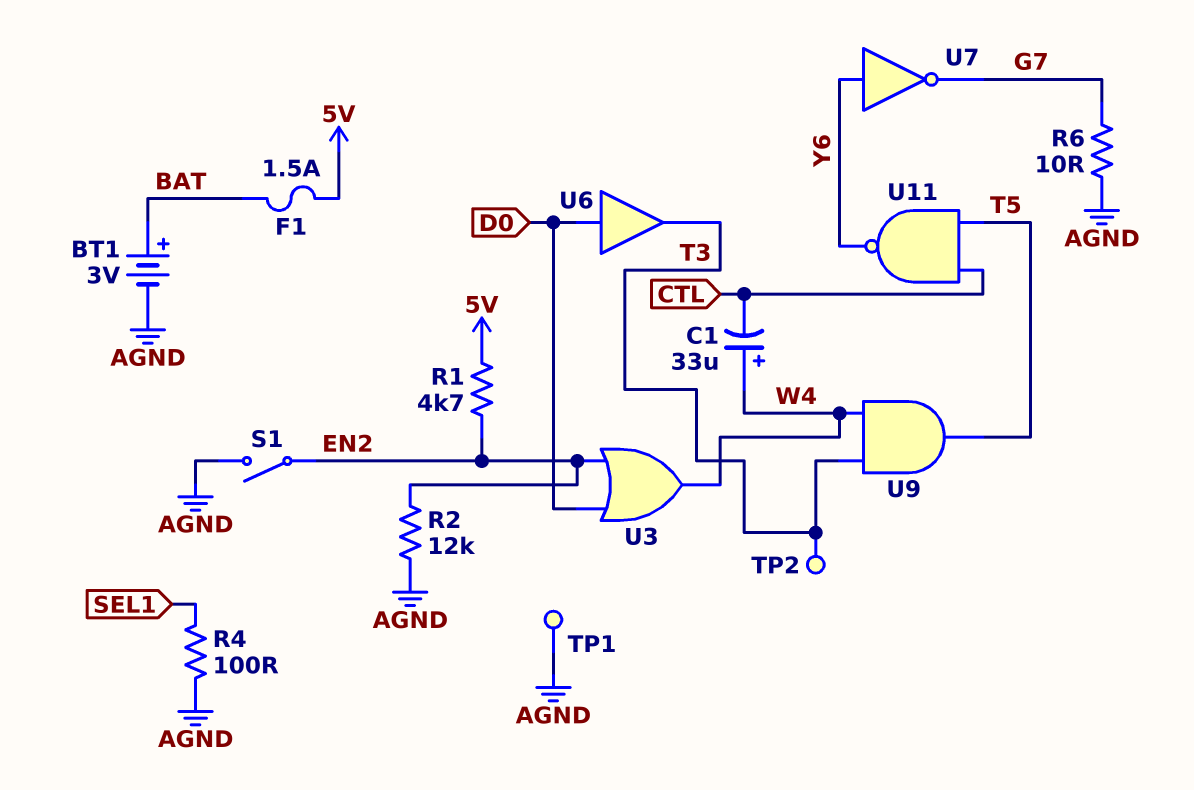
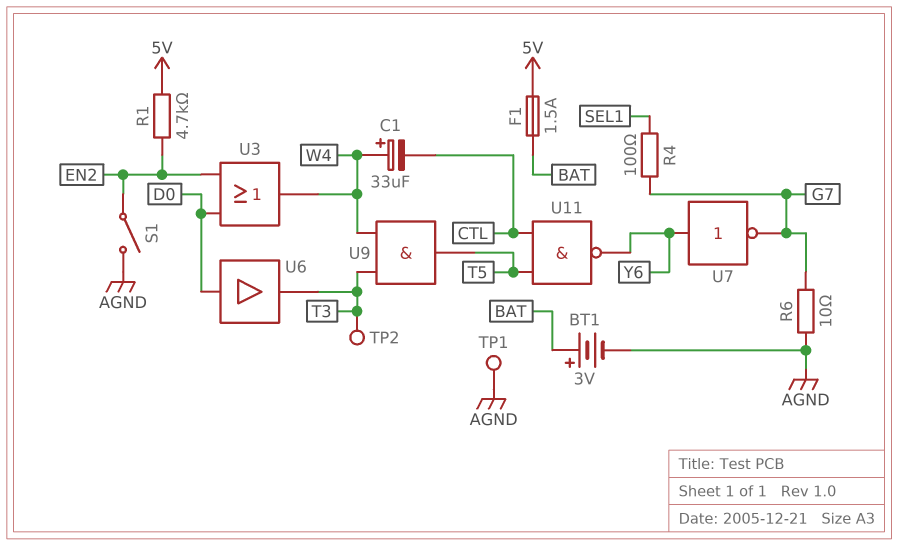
R2: 12k (AGND, EN2) -> none
R4: 100 (AGND, SEL1) -> 100 (G7, SEL1)

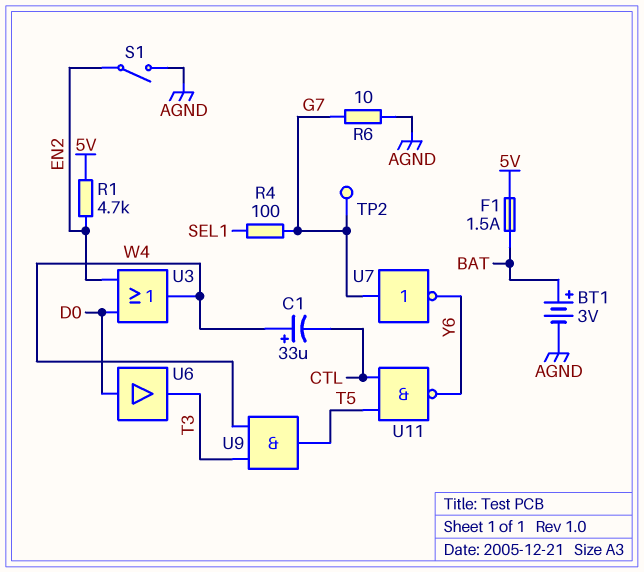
TP1: test point (AGND) -> none
TP2: test point (T3) -> test point (G7)
U7: NOT (in Y6, out G7) -> NOT (in G7, out Y6)

